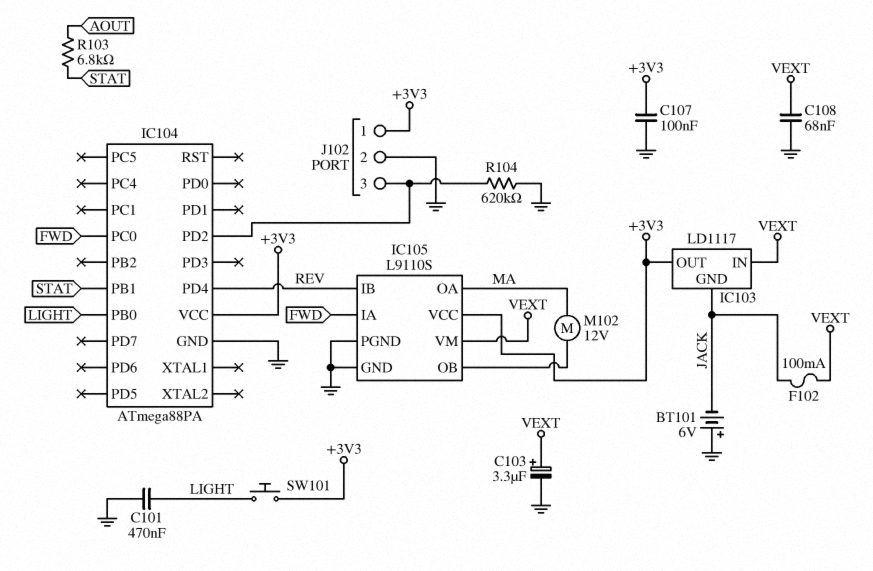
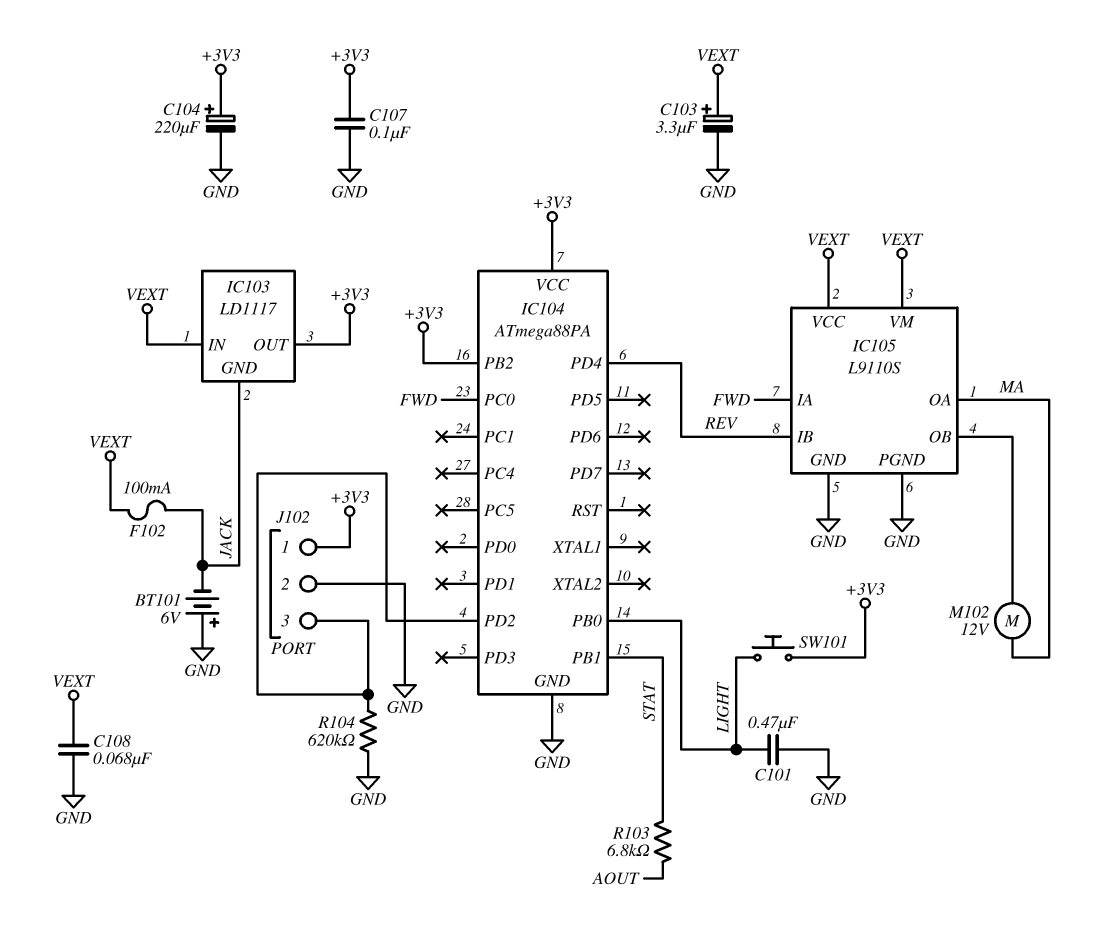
C104: none -> 220uF (plus +3V3, minus GND)
IC104 pin PB2: none -> +3V3
IC105 pin VCC: +3V3 -> VEXT

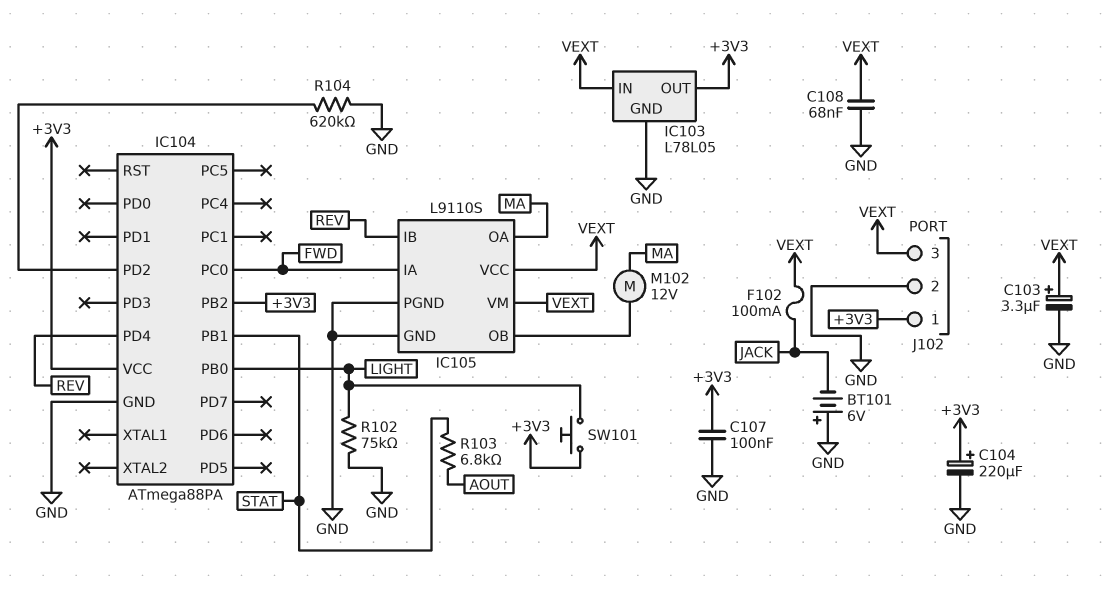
C101: 470nF (GND, LIGHT) -> none
IC103: LD1117 -> L78L05
IC103 pin GND: JACK -> GND
J102 pin 3: IC104/PD2 -> VEXT
R102: none -> 75k (GND, LIGHT)

